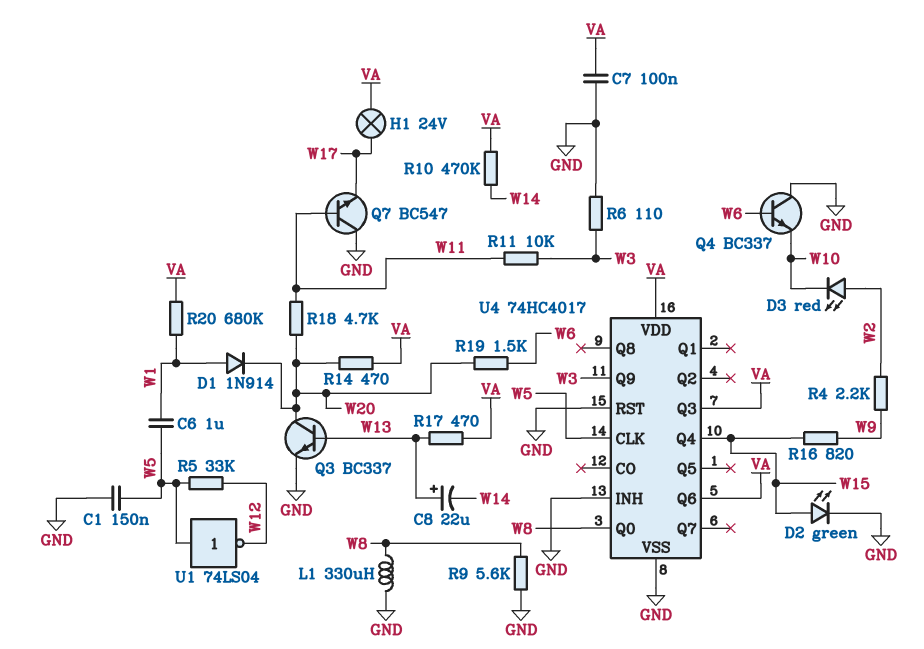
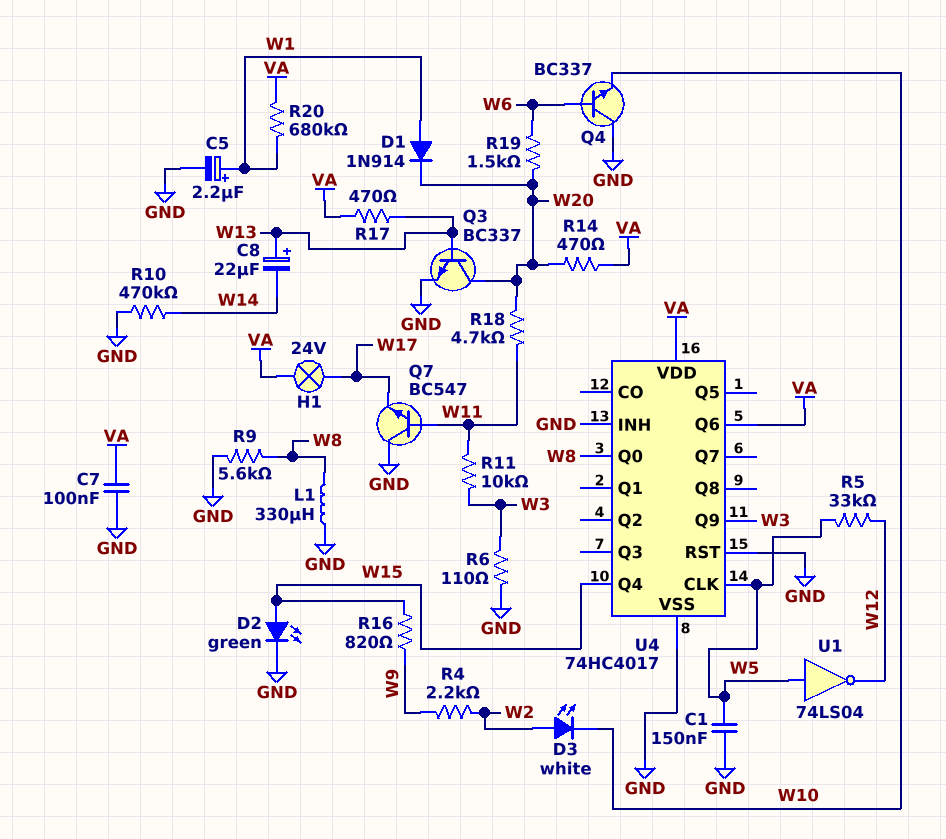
C5: none -> 2.2uF (plus W1, minus GND)
C6: 1uF (W1, W5) -> none
D3: LED red (A W2, K W10) -> LED white (A W2, K W10)
R10: 470k (VA, W14) -> 470k (GND, W14)
U4 pin Q3: VA -> none

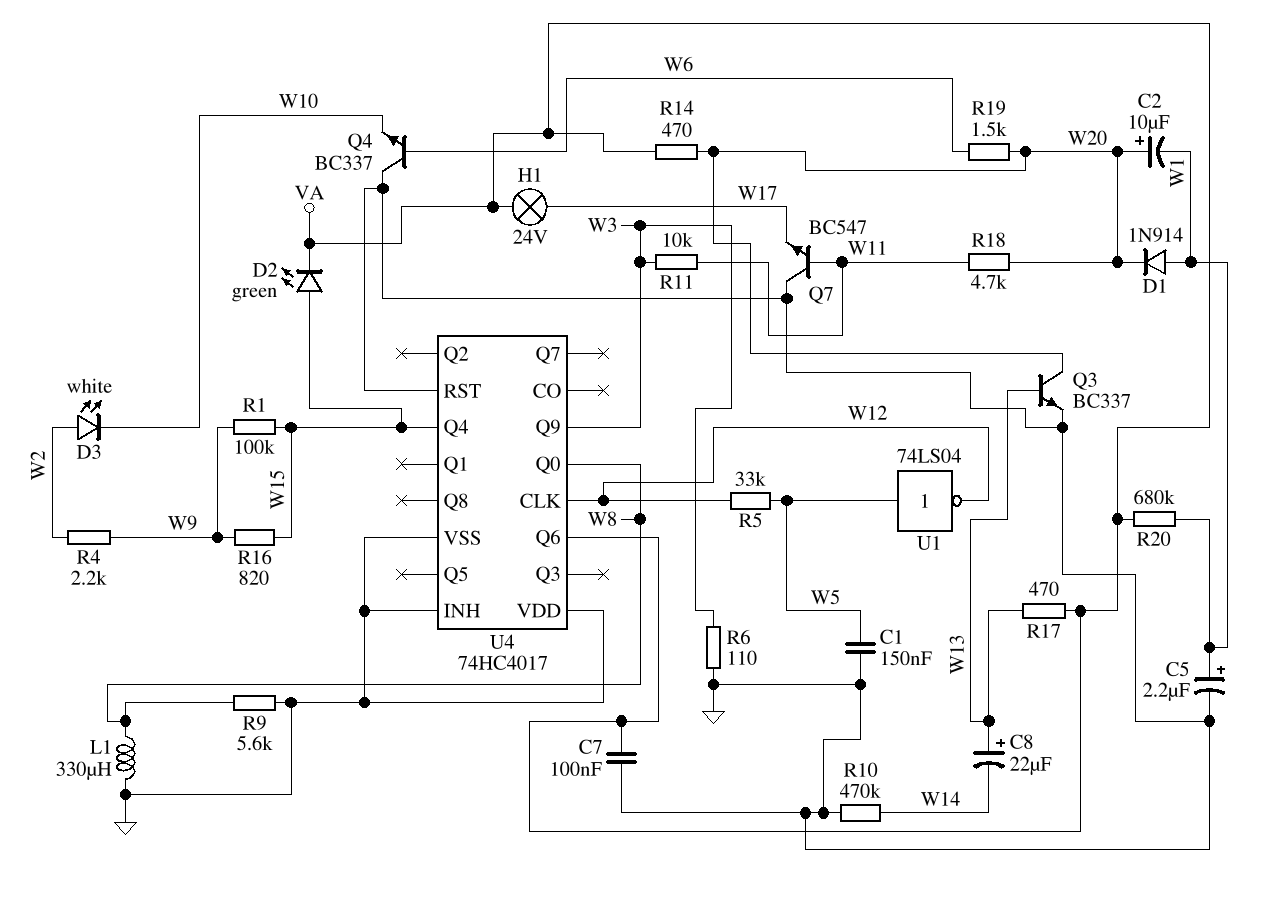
C2: none -> 10uF (plus W20, minus W1)
D2: LED green (A W15, K GND) -> LED green (A W15, K VA)
R1: none -> 100k (W9, W15)
U4 pin CLK: W5 -> W12
U4 pin VDD: VA -> GND

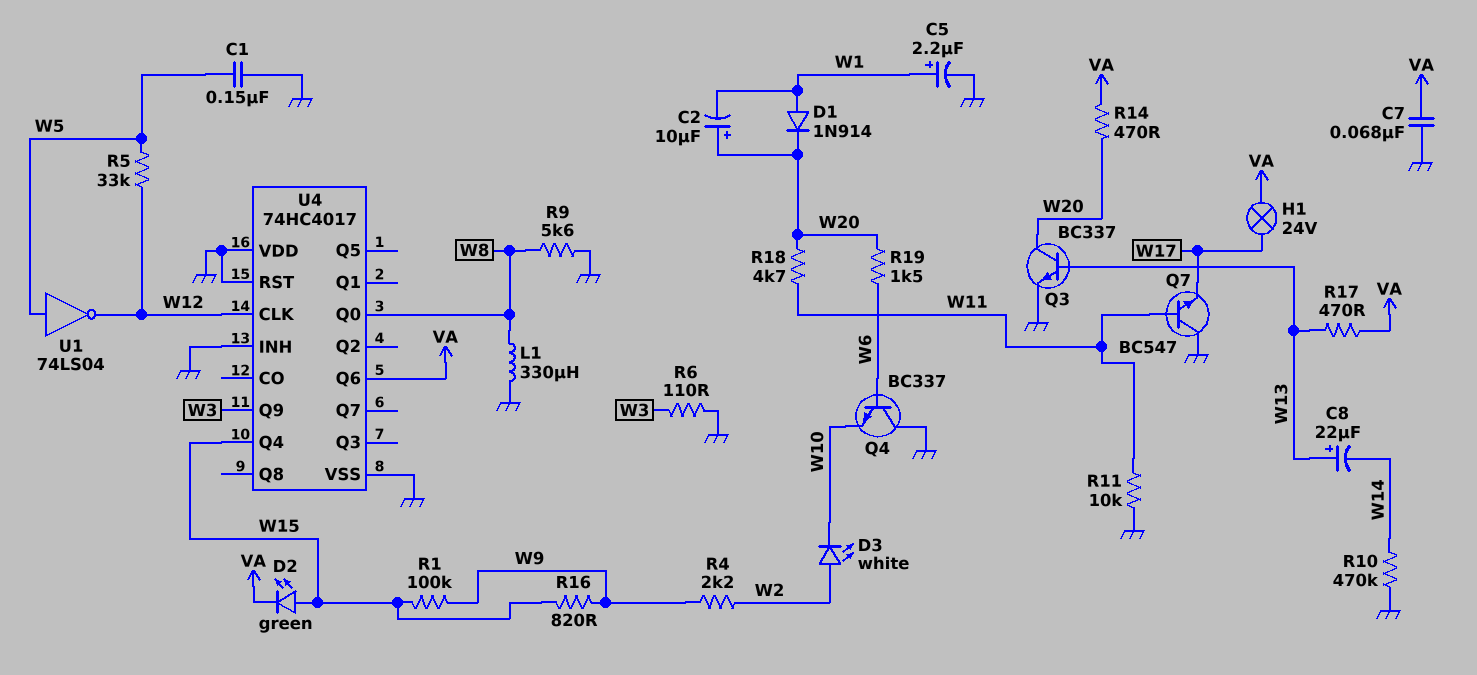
C7: 100nF (GND, VA) -> 68nF (GND, VA)
R11: 10k (W3, W11) -> 10k (GND, W11)
R20: 680k (VA, W1) -> none

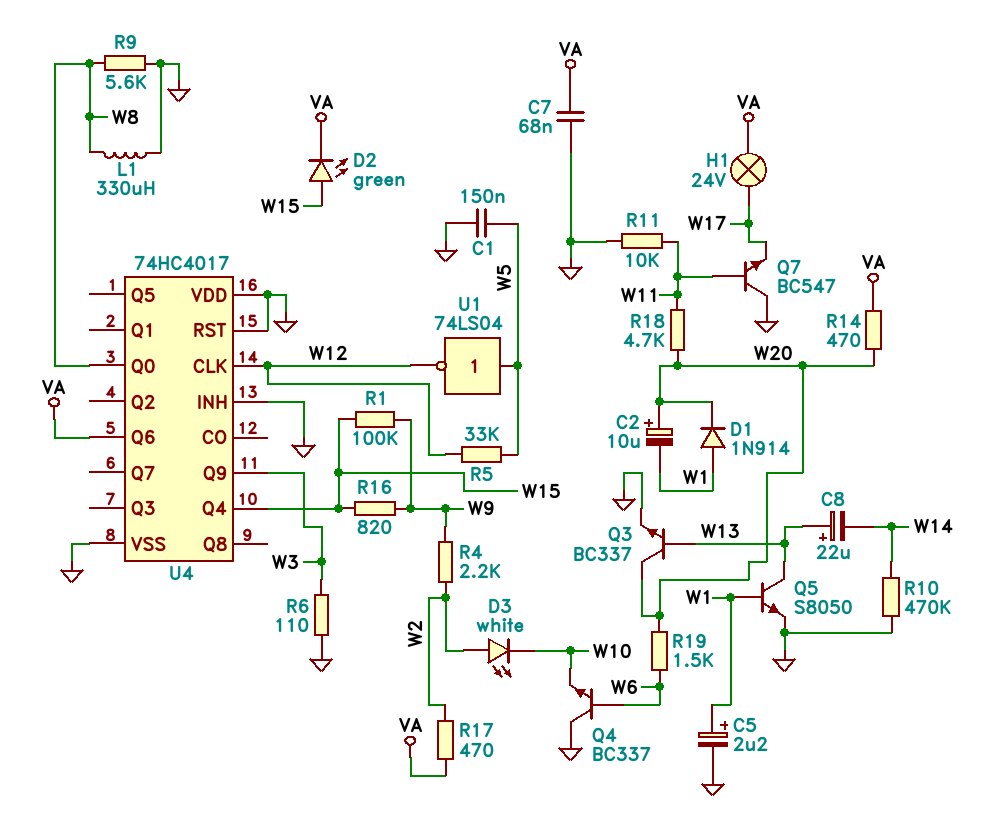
Q5: none -> NPN S8050 (B W1, C W13, E GND)
R17: 470 (VA, W13) -> 470 (VA, W2)

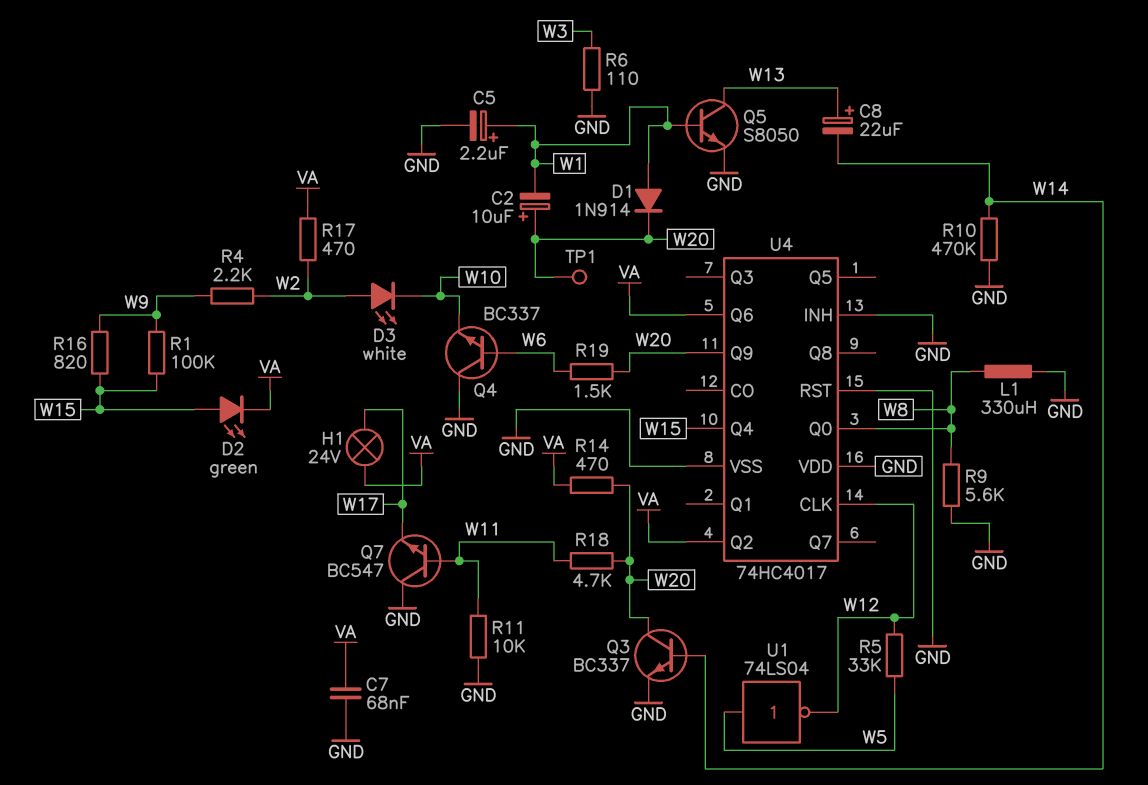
C1: 150nF (GND, W5) -> none
Q3: NPN BC337 (B W13, C W20, E GND) -> NPN BC337 (B W14, C W20, E GND)
TP1: none -> test point (W20)
U4 pin Q2: none -> VA
U4 pin Q9: W3 -> W20

